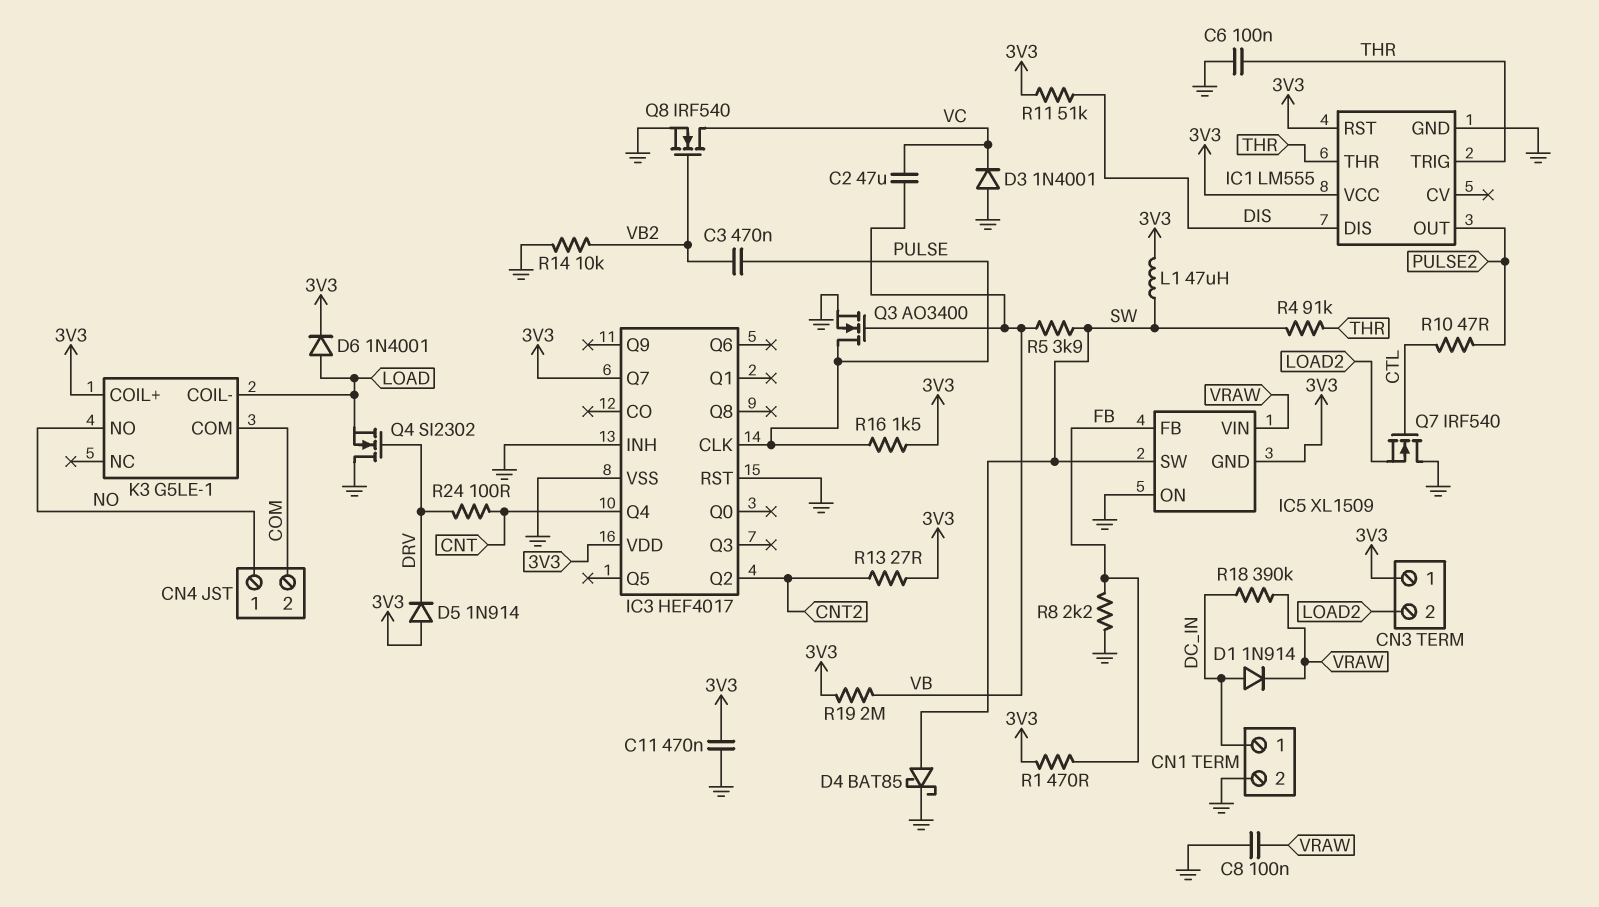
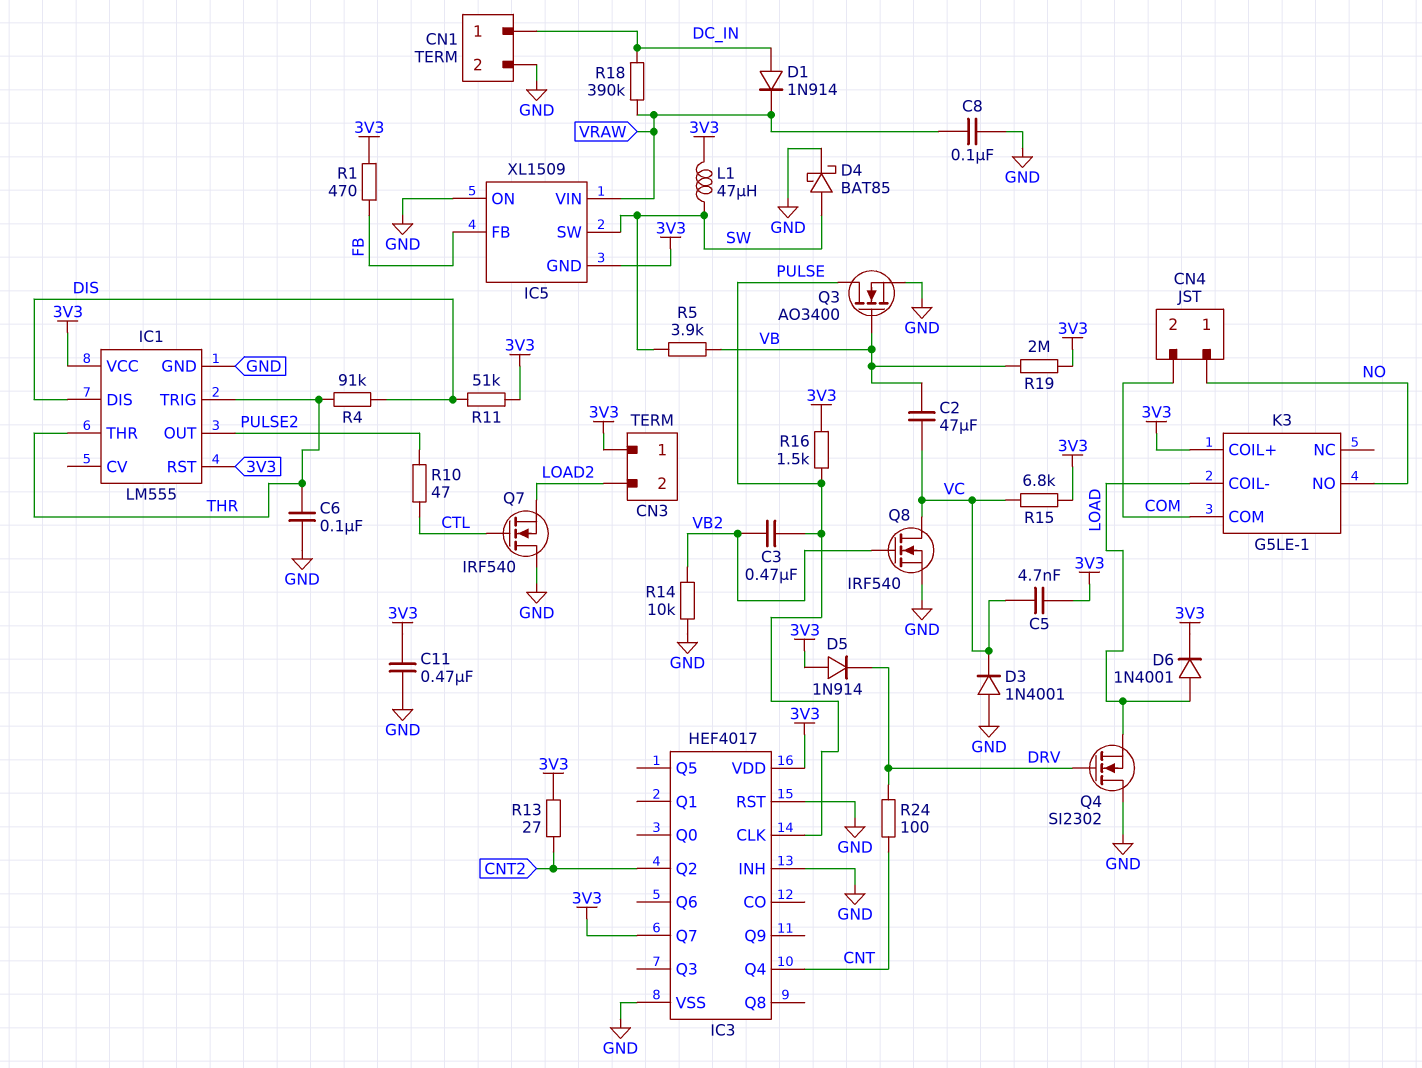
C5: none -> 4.7nF (3V3, VC)
R4: 91k (SW, THR) -> 91k (DIS, THR)
R8: 2.2k (FB, GND) -> none
R15: none -> 6.8k (3V3, VC)

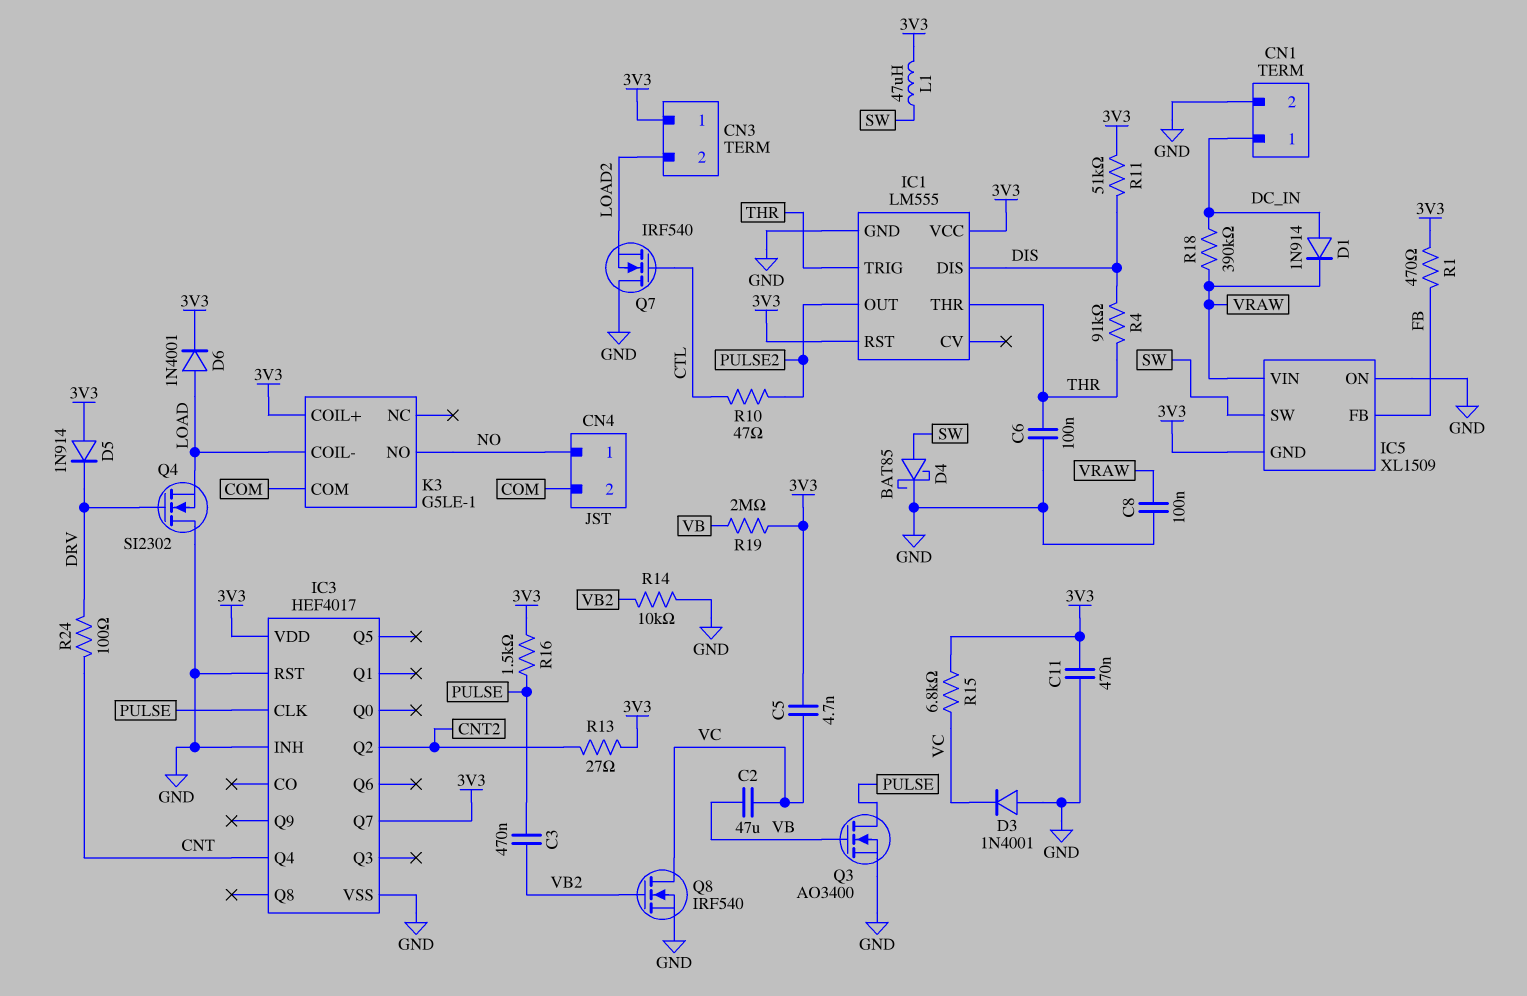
R5: 3.9k (SW, VB) -> none

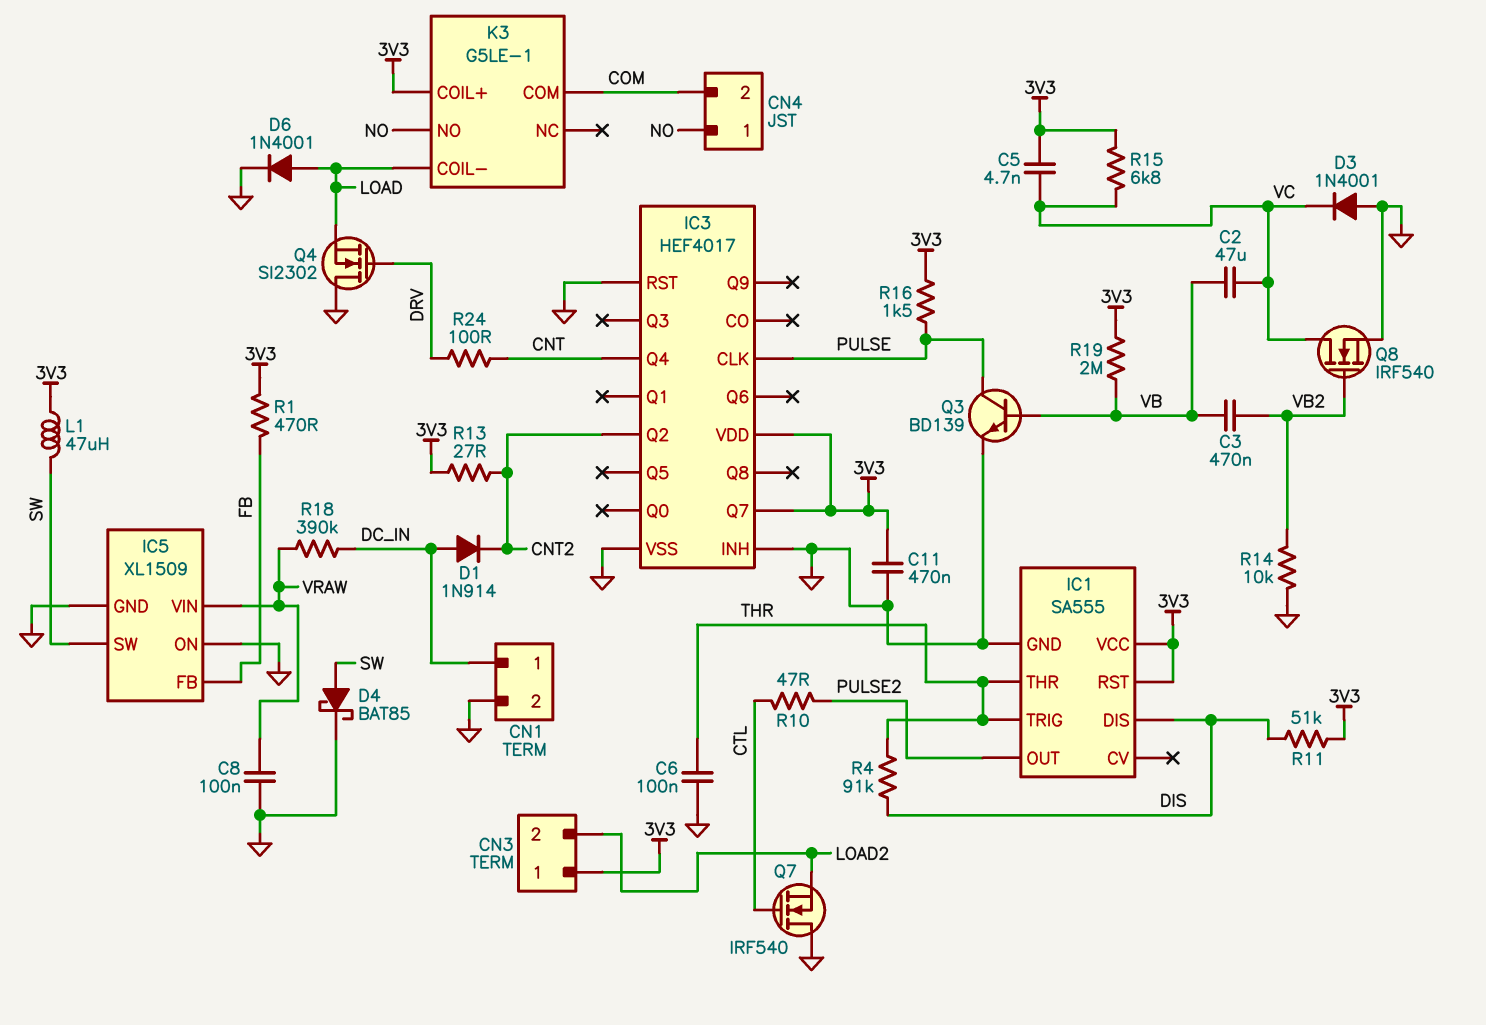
C3: 470nF (PULSE, VB2) -> 470nF (VB, VB2)
D1: diode 1N914 (A DC_IN, K VRAW) -> diode 1N914 (A DC_IN, K CNT2)
D5: diode 1N914 (A 3V3, K DRV) -> none
D6: diode 1N4001 (A LOAD, K 3V3) -> diode 1N4001 (A LOAD, K GND)
IC1: LM555 -> SA555
IC5 pin GND: 3V3 -> GND
Q3: NMOS AO3400 (G VB, D PULSE, S GND) -> NPN BD139 (B VB, C PULSE, E GND)

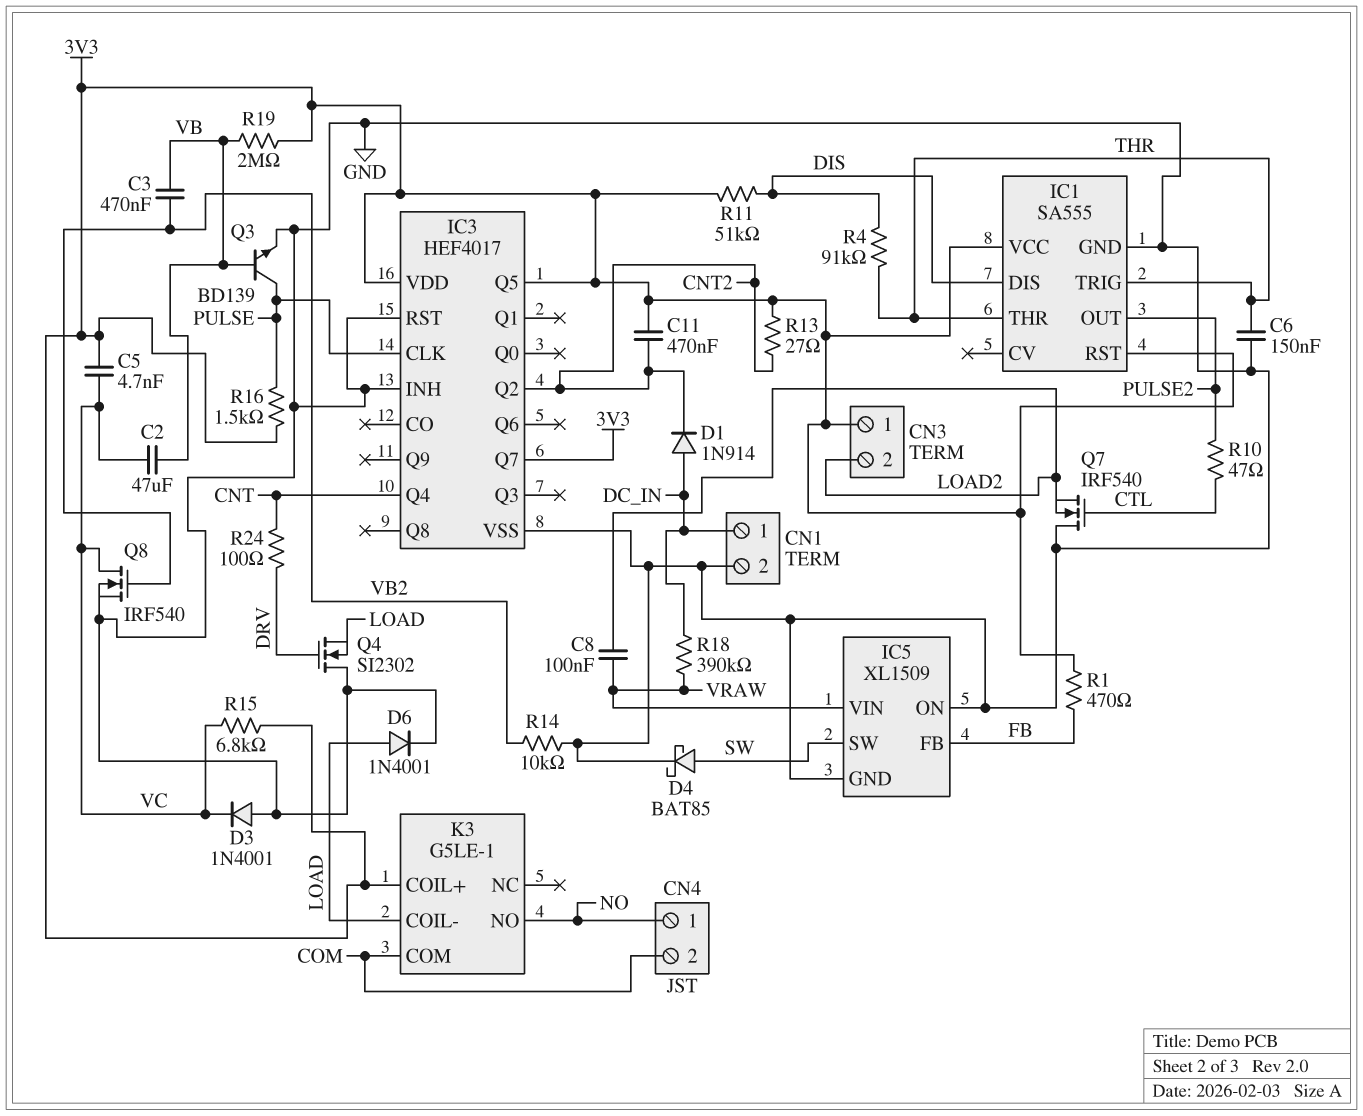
C6: 100nF (GND, THR) -> 150nF (GND, THR)
C8: 100nF (GND, VRAW) -> 100nF (LOAD2, VRAW)
C11: 470nF (3V3, GND) -> 470nF (3V3, CNT2)
IC3 pin Q5: none -> 3V3
L1: 47uH (3V3, SW) -> none

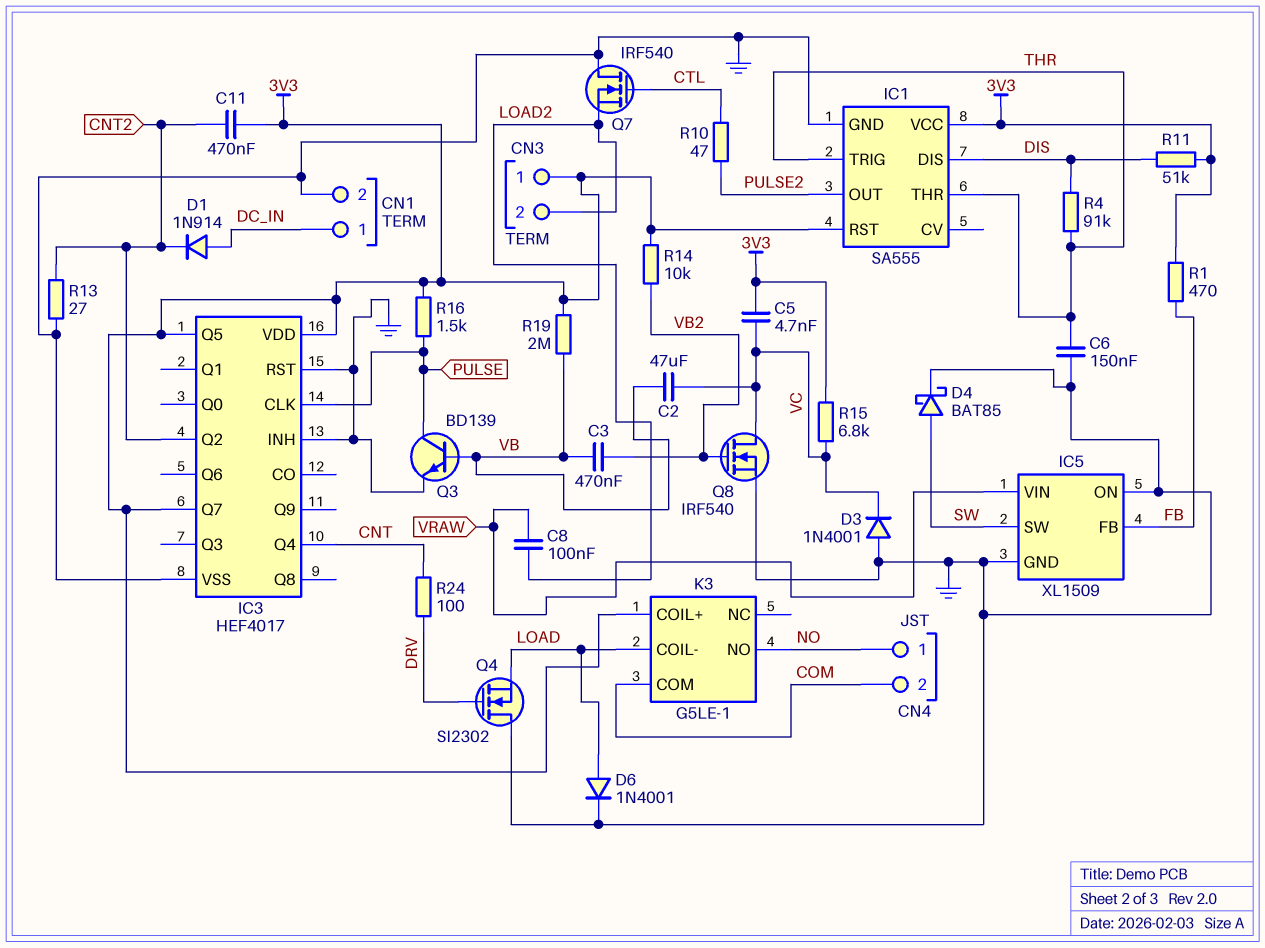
R13: 27 (3V3, CNT2) -> 27 (CNT2, GND)
R14: 10k (GND, VB2) -> 10k (3V3, VB2)
R18: 390k (DC_IN, VRAW) -> none

